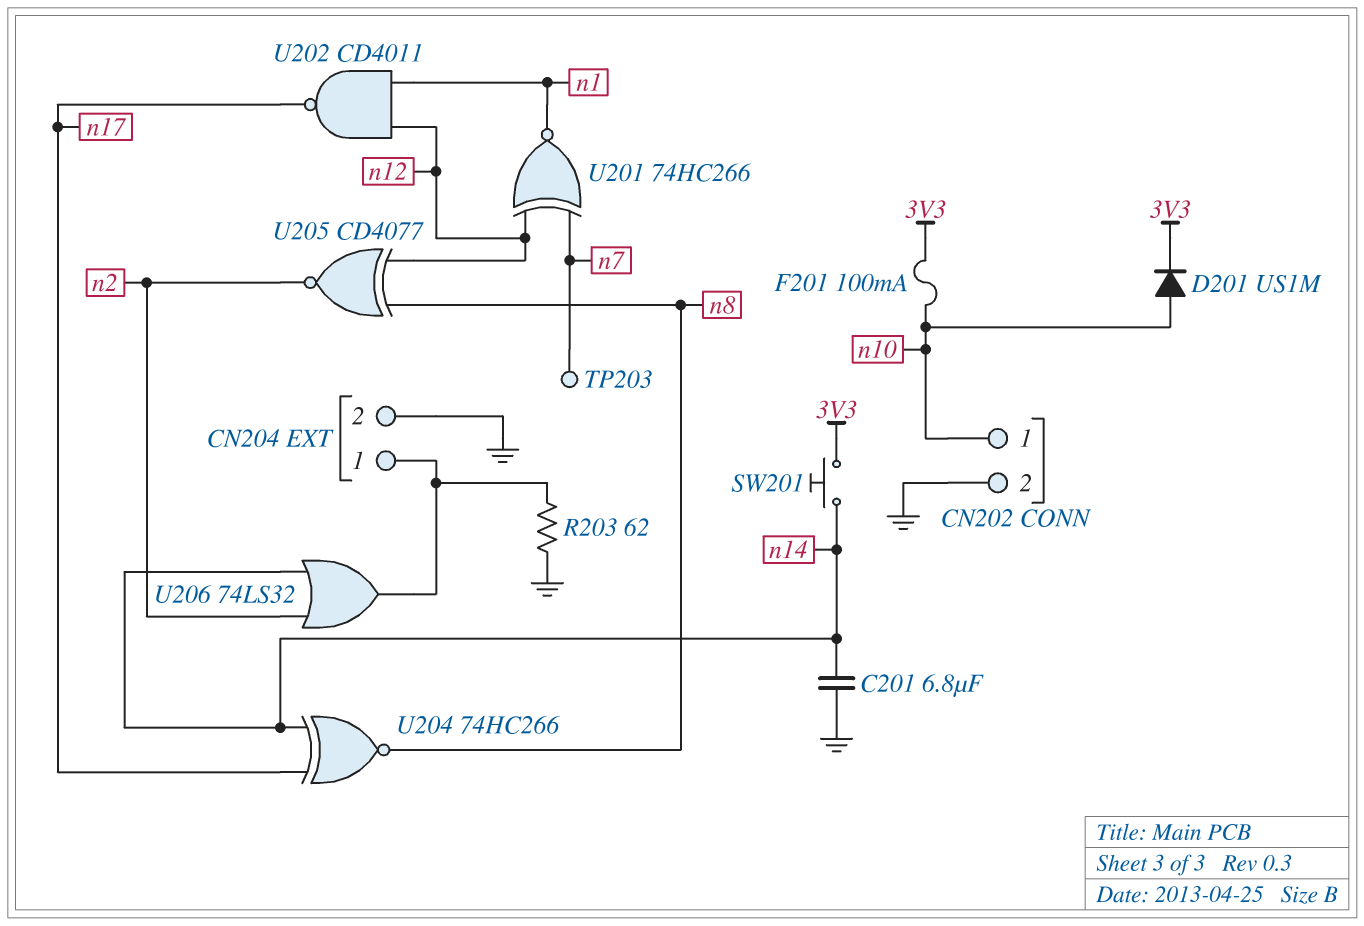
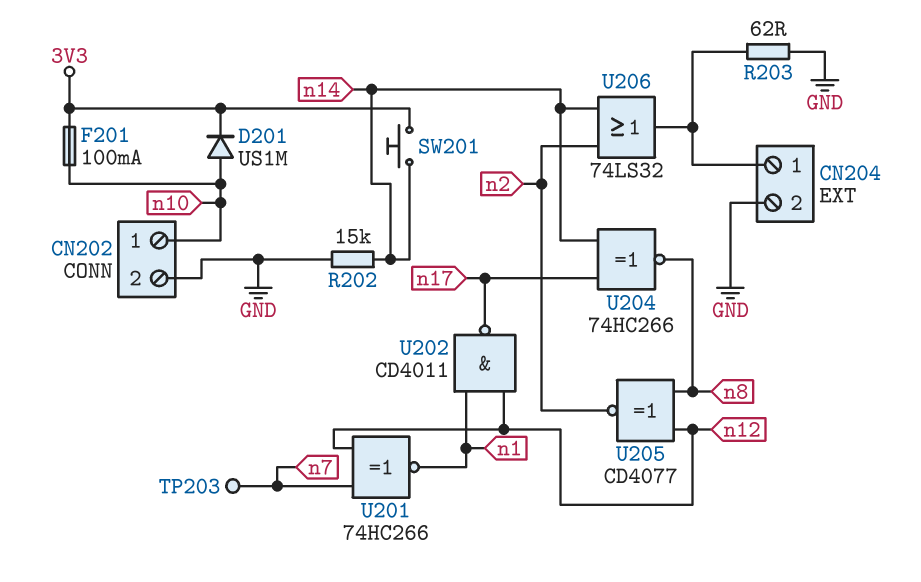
C201: 6.8uF (GND, n14) -> none
R202: none -> 15k (GND, n14)

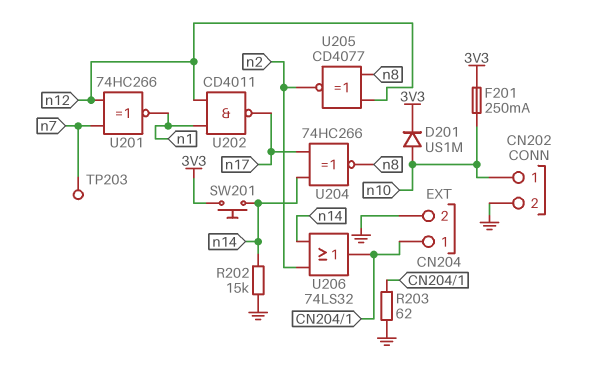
F201: 100mA (3V3, n10) -> 250mA (3V3, n10)

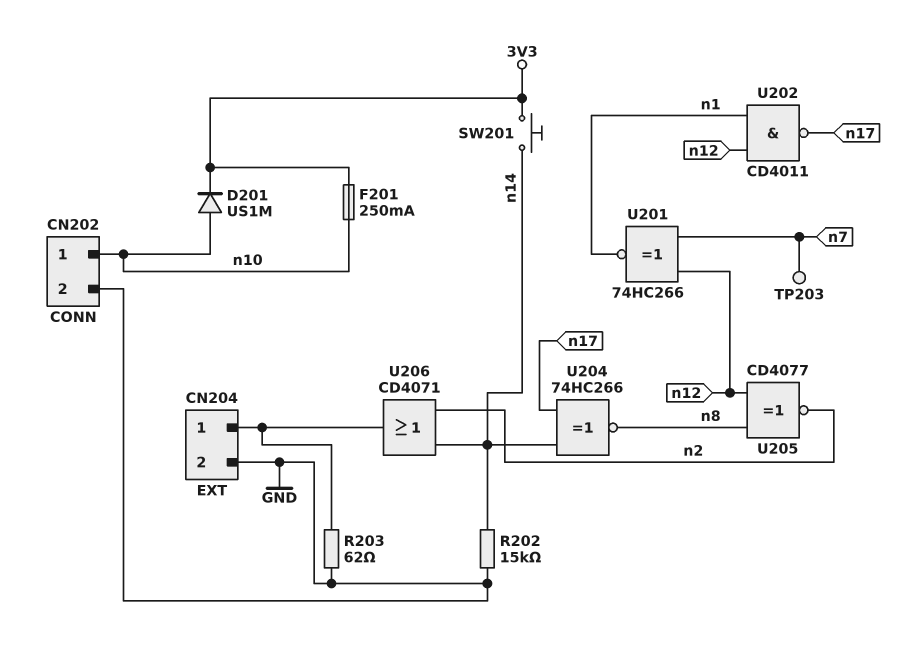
U206: OR 74LS32 (in n2, in n14, out CN204/1) -> OR CD4071 (in n2, in n14, out CN204/1)

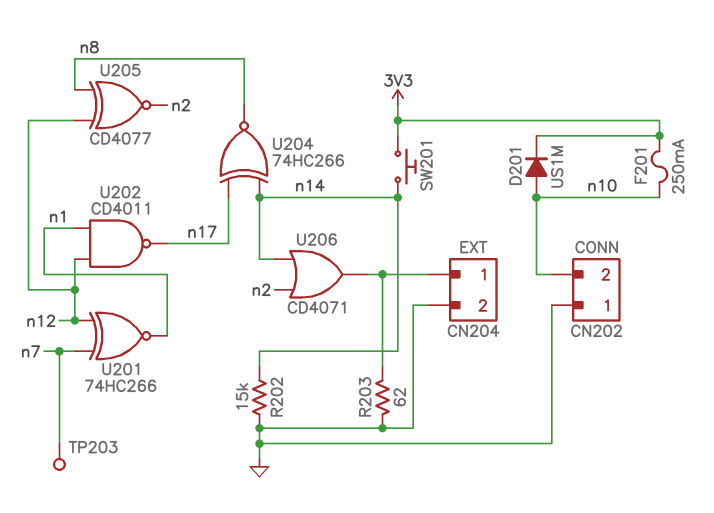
CN202 pin 1: n10 -> GND
CN202 pin 2: GND -> n10

